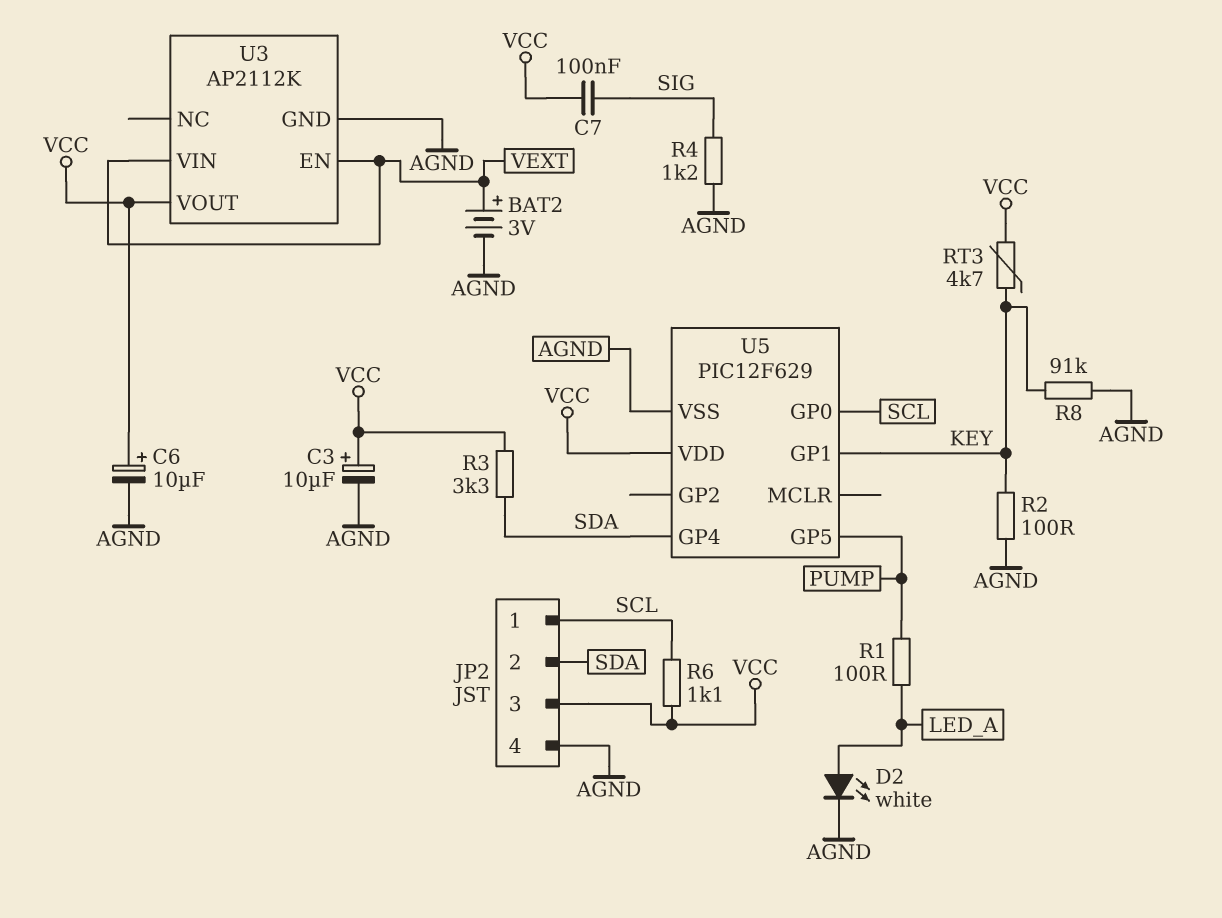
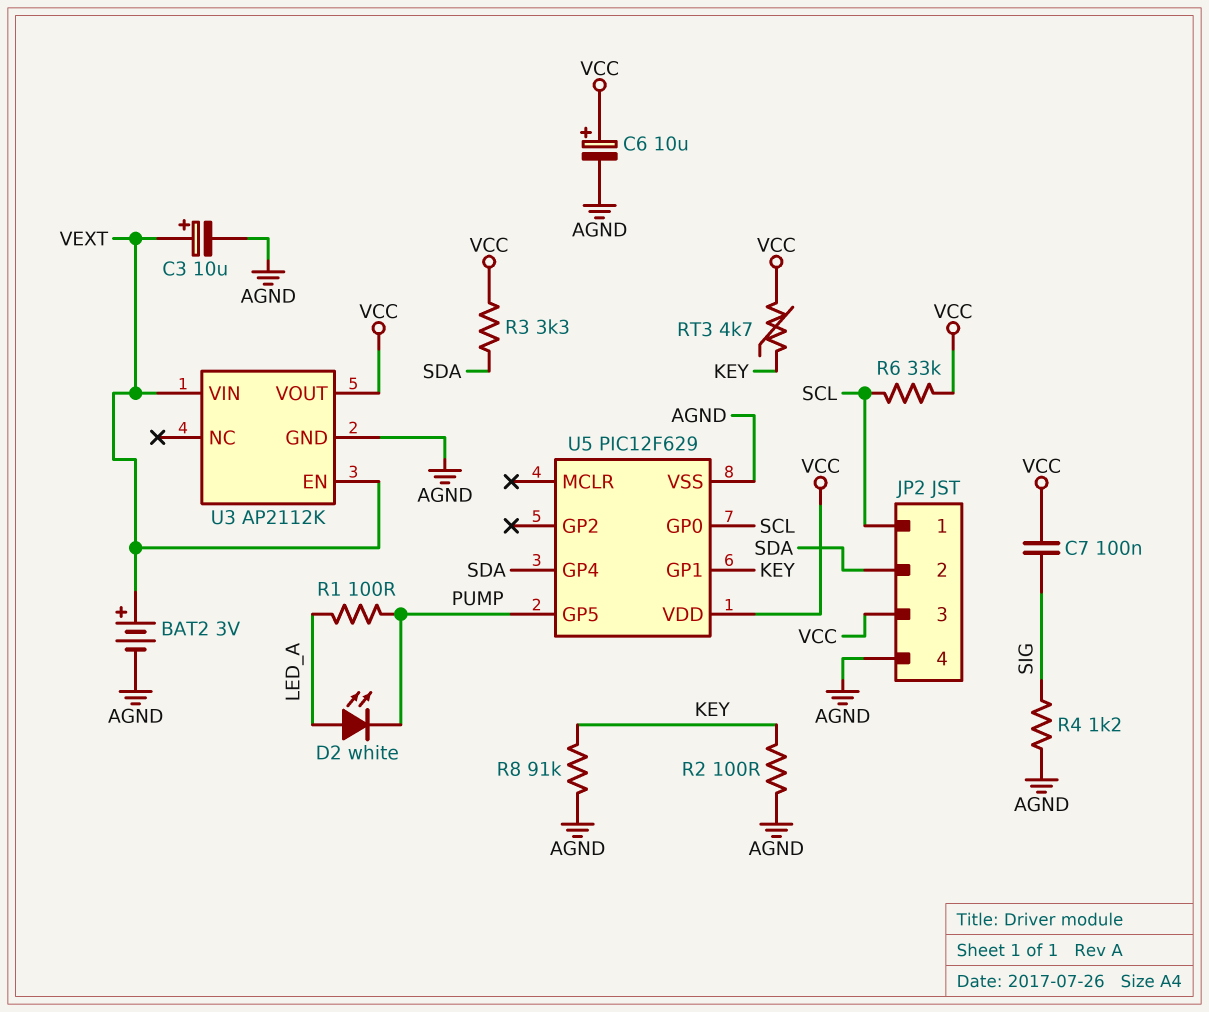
C3: 10uF (plus VCC, minus AGND) -> 10uF (plus VEXT, minus AGND)
D2: LED white (A LED_A, K AGND) -> LED white (A LED_A, K PUMP)
R6: 1.1k (SCL, VCC) -> 33k (SCL, VCC)

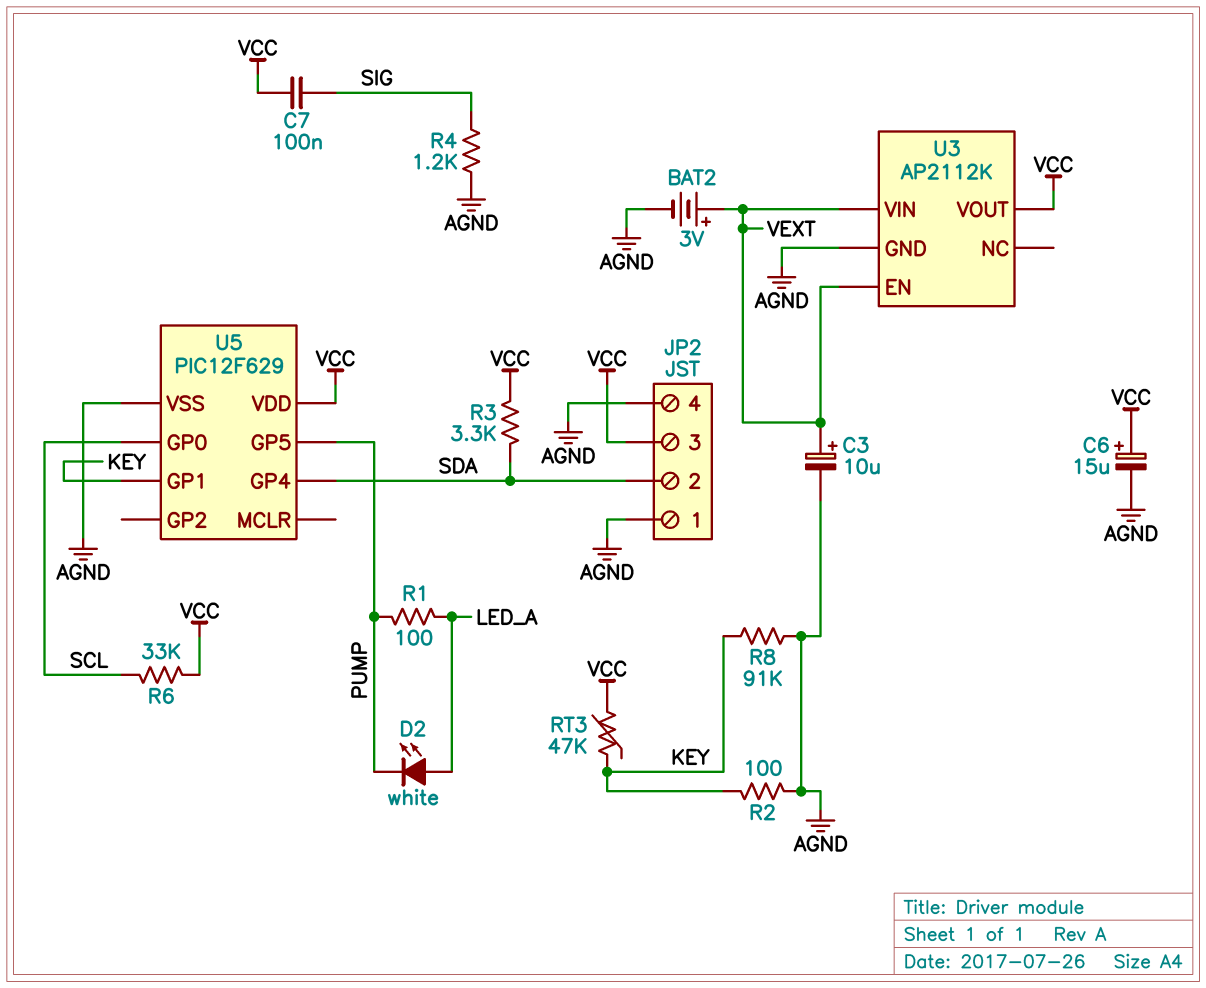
C6: 10uF (plus VCC, minus AGND) -> 15uF (plus VCC, minus AGND)
JP2 pin 1: SCL -> AGND
RT3: 4.7k (KEY, VCC) -> 47k (KEY, VCC)

